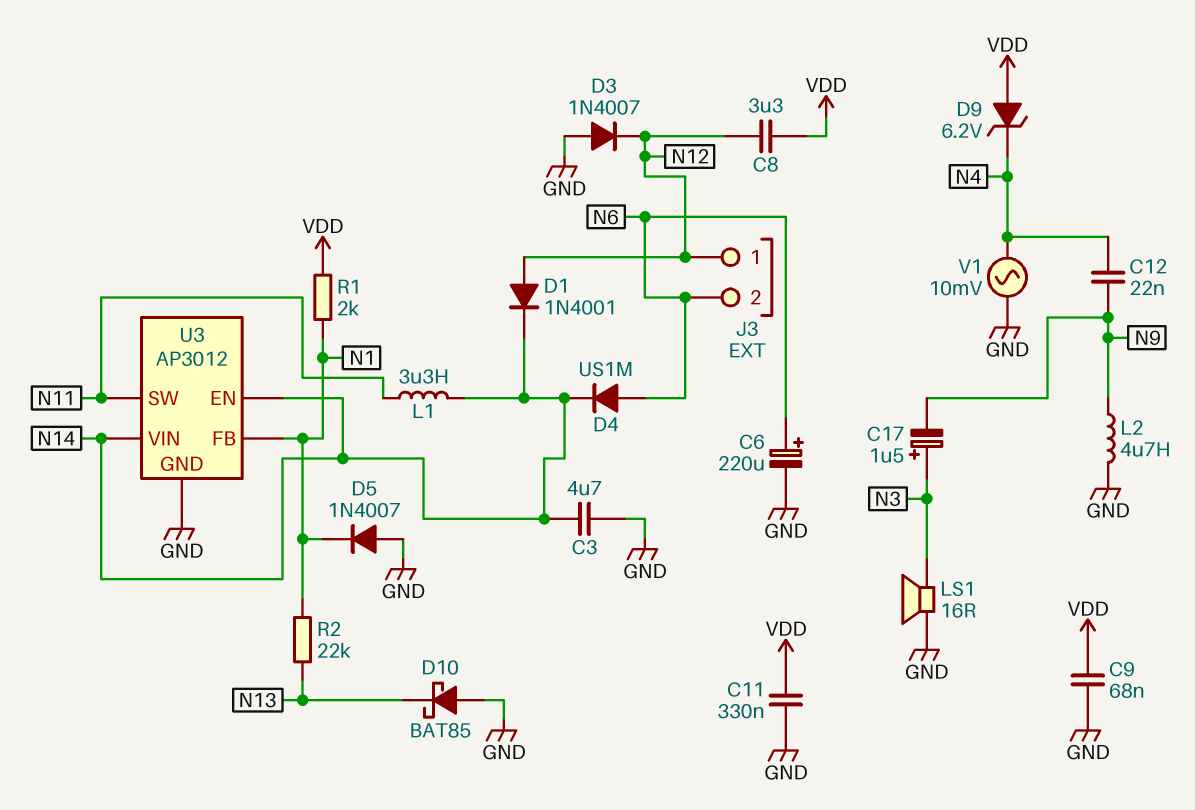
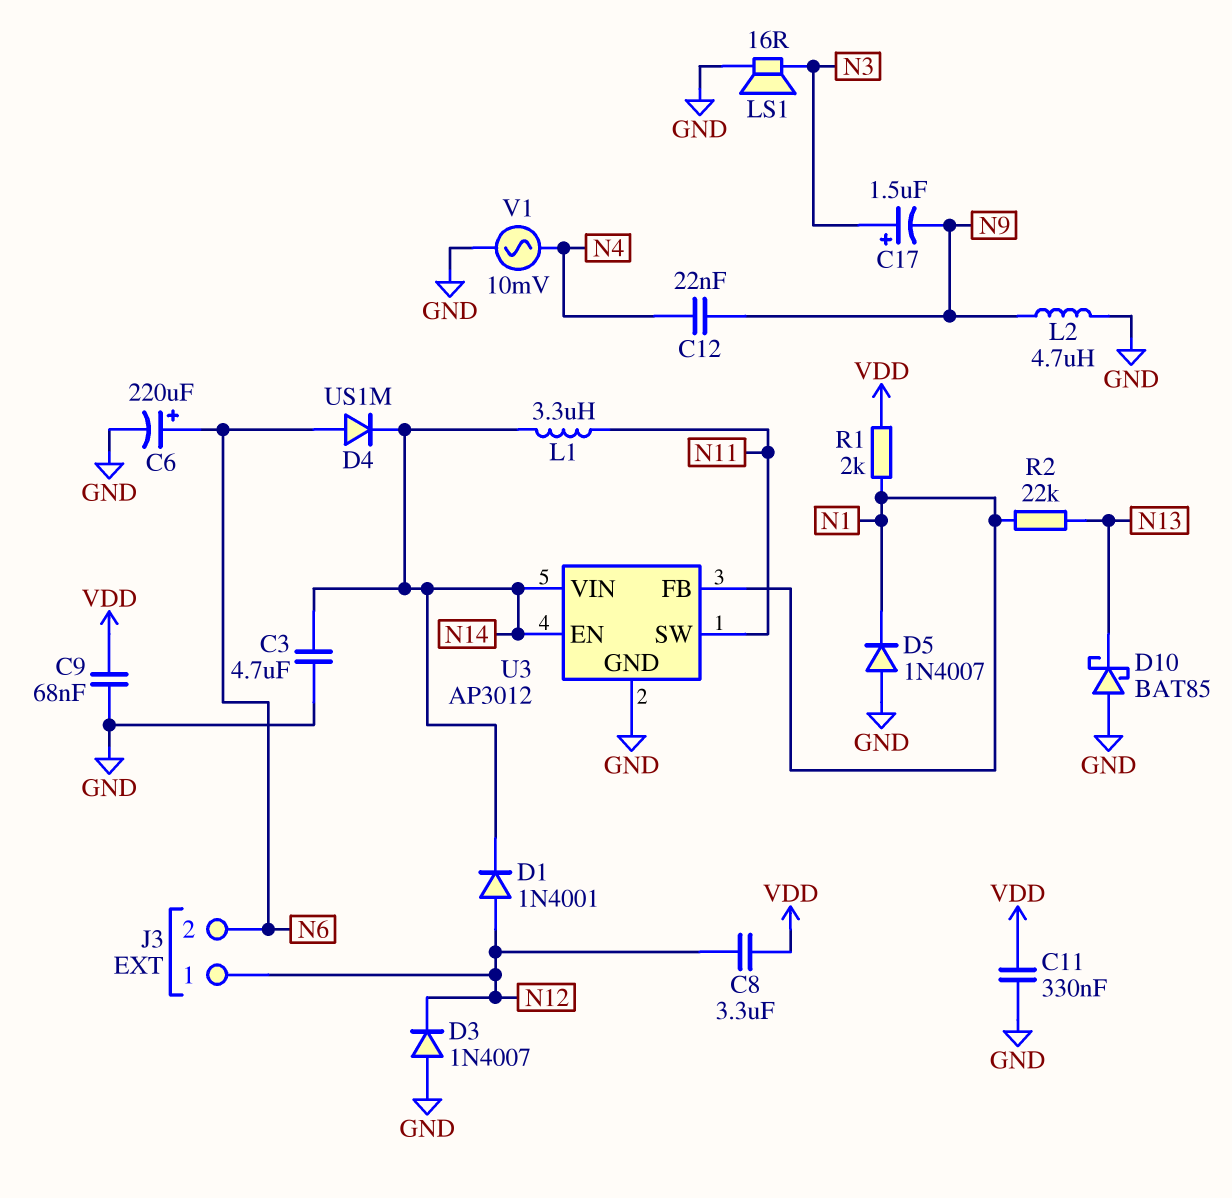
D9: zener 6.2V (A VDD, K N4) -> none

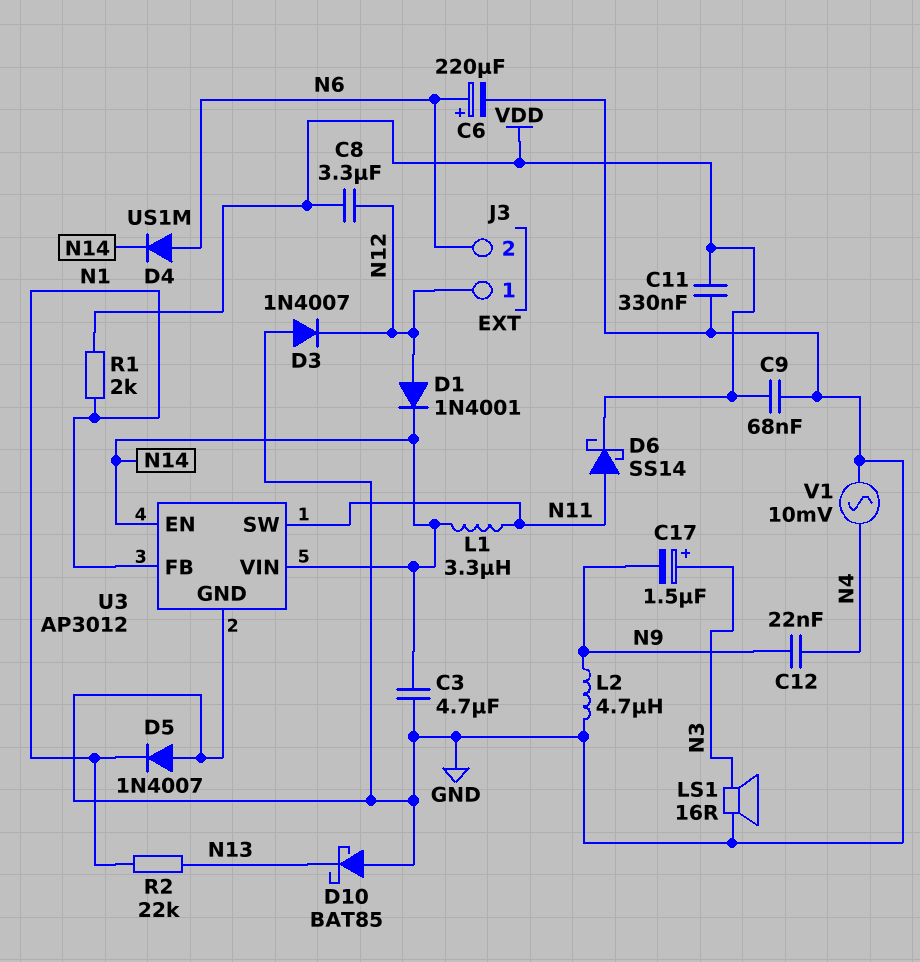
D6: none -> schottky SS14 (A N11, K VDD)

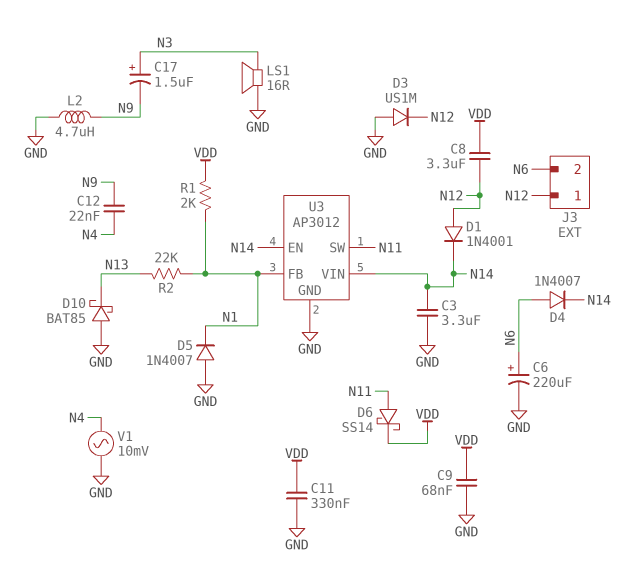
C3: 4.7uF (GND, N14) -> 3.3uF (GND, N14)
D3: diode 1N4007 (A GND, K N12) -> diode US1M (A GND, K N12)
D4: diode US1M (A N6, K N14) -> diode 1N4007 (A N6, K N14)
L1: 3.3uH (N11, N14) -> none

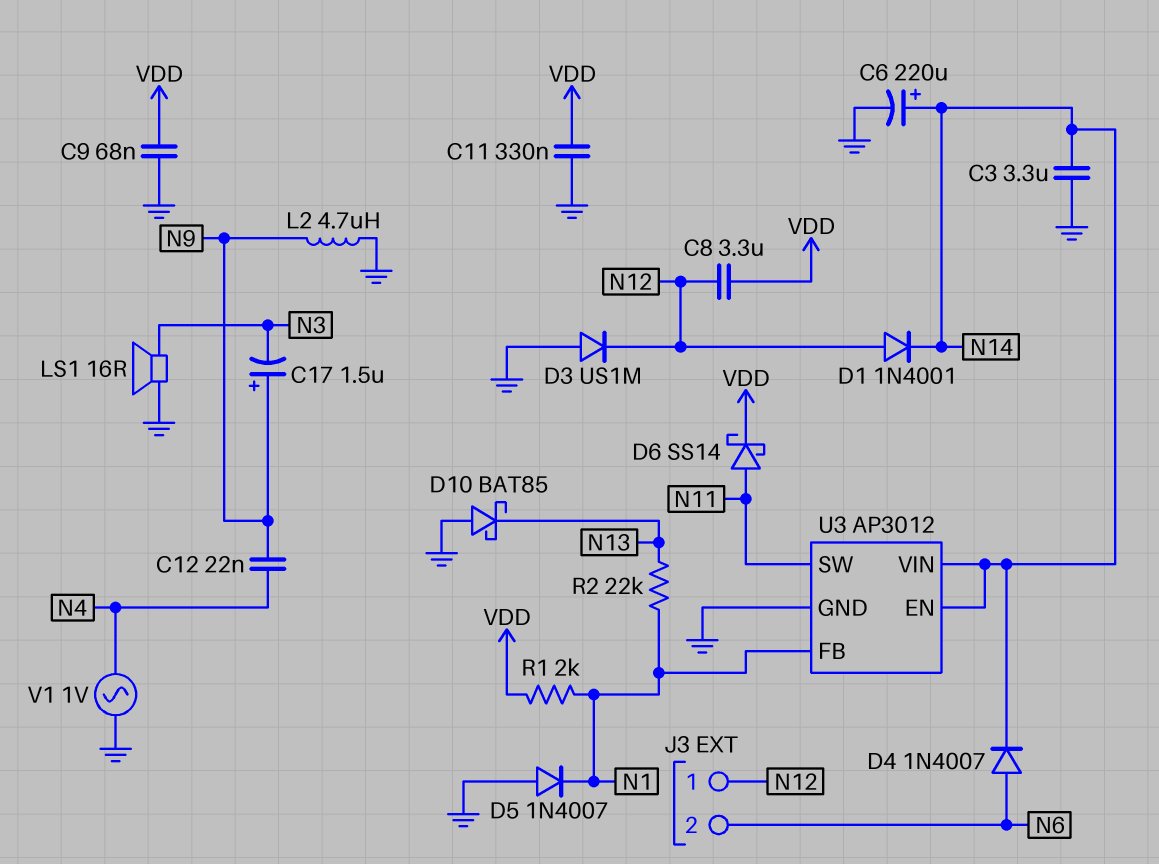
C6: 220uF (plus N6, minus GND) -> 220uF (plus N14, minus GND)
C17: 1.5uF (plus N3, minus N9) -> 1.5uF (plus N9, minus N3)
V1: AC 10mV (GND, N4) -> AC 1V (GND, N4)

